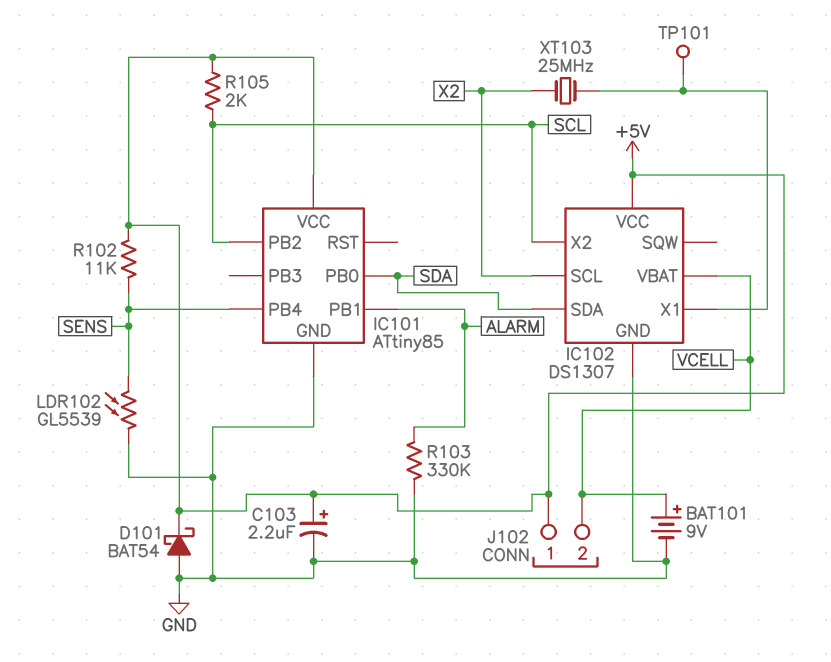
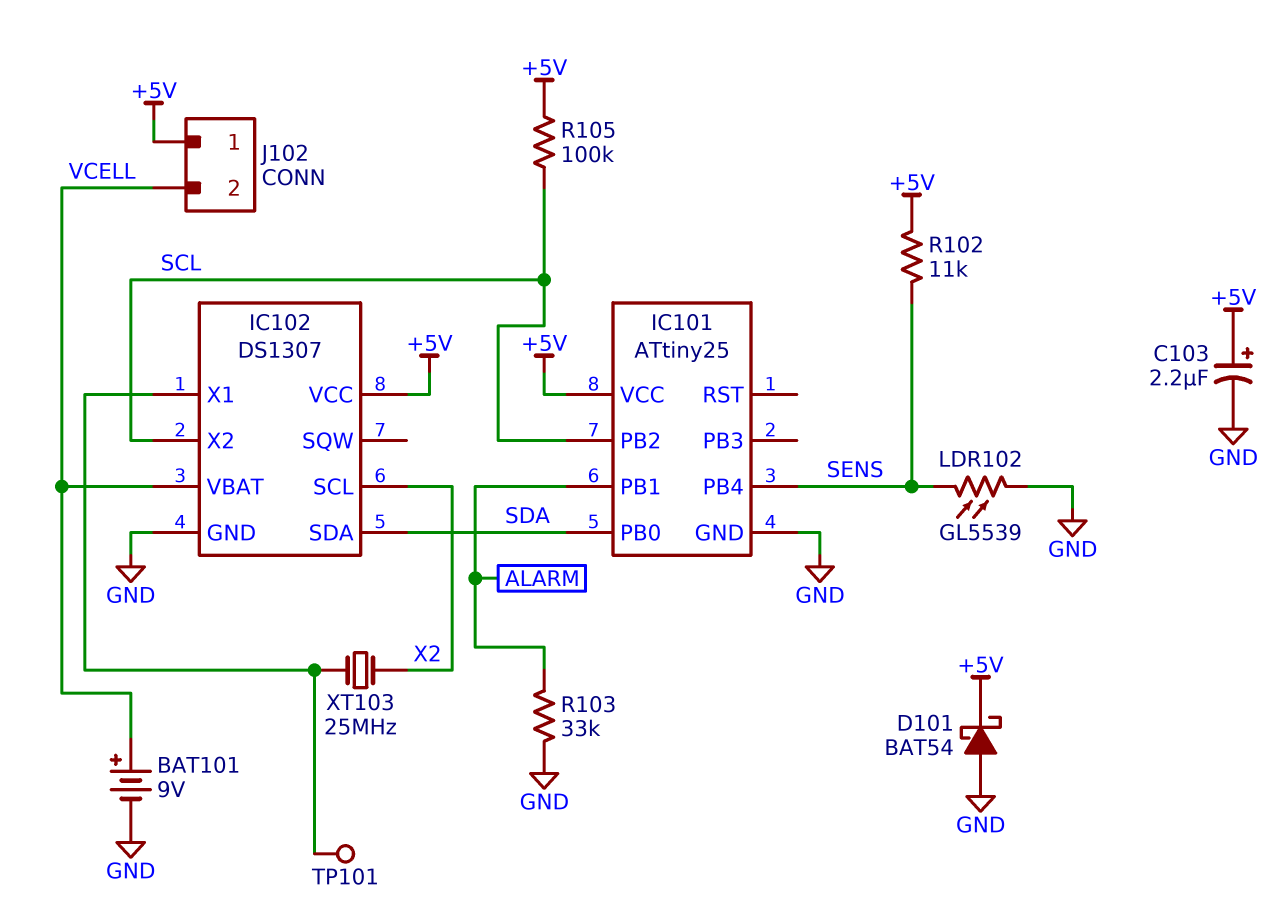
IC101: ATtiny85 -> ATtiny25
R103: 330k (ALARM, GND) -> 33k (ALARM, GND)
R105: 2k (+5V, SCL) -> 100k (+5V, SCL)

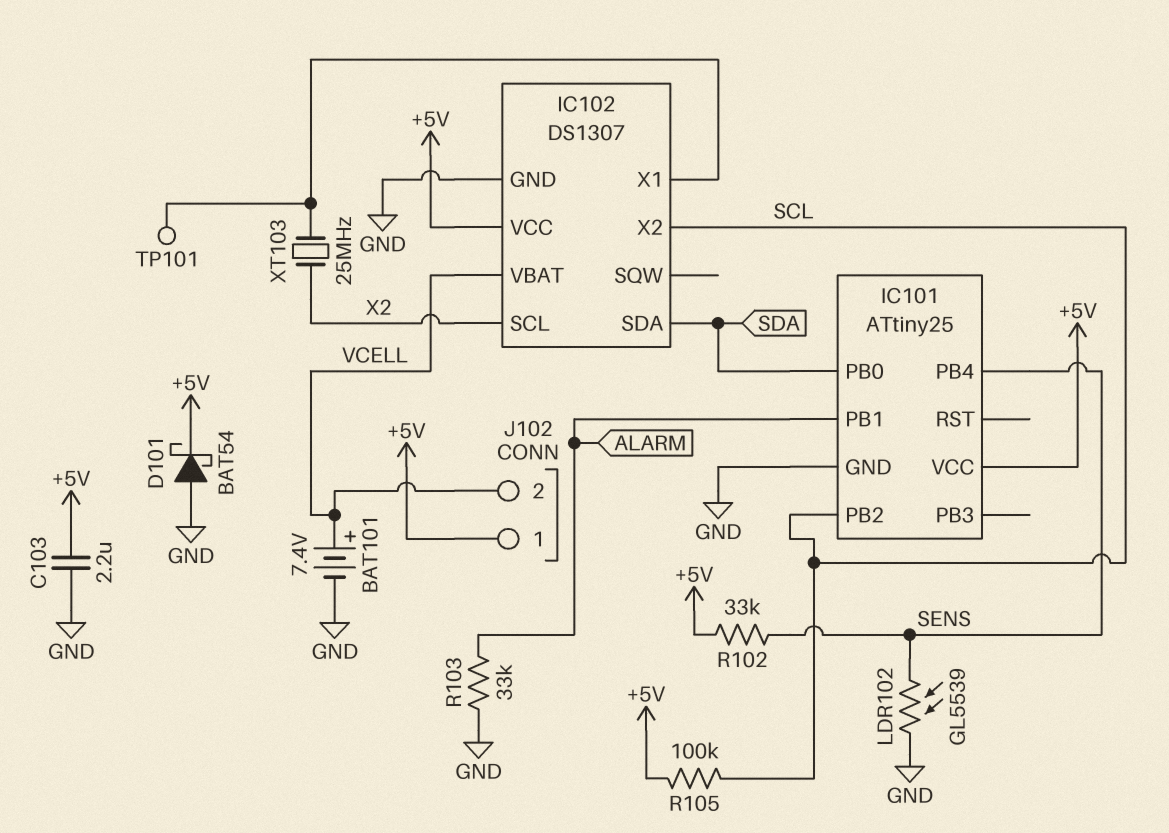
BAT101: 9V (plus VCELL, minus GND) -> 7.4V (plus VCELL, minus GND)
C103: 2.2uF (plus +5V, minus GND) -> 2.2uF (+5V, GND)
R102: 11k (+5V, SENS) -> 33k (+5V, SENS)

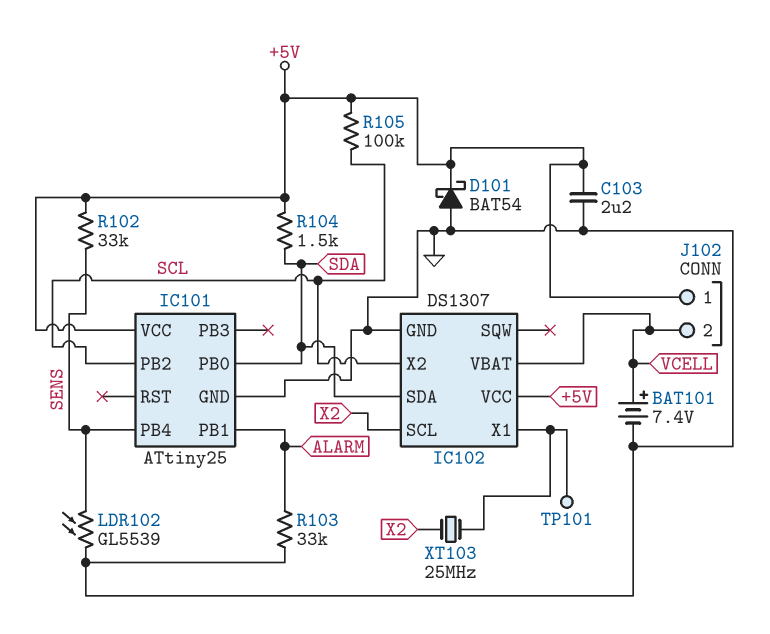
R104: none -> 1.5k (+5V, SDA)

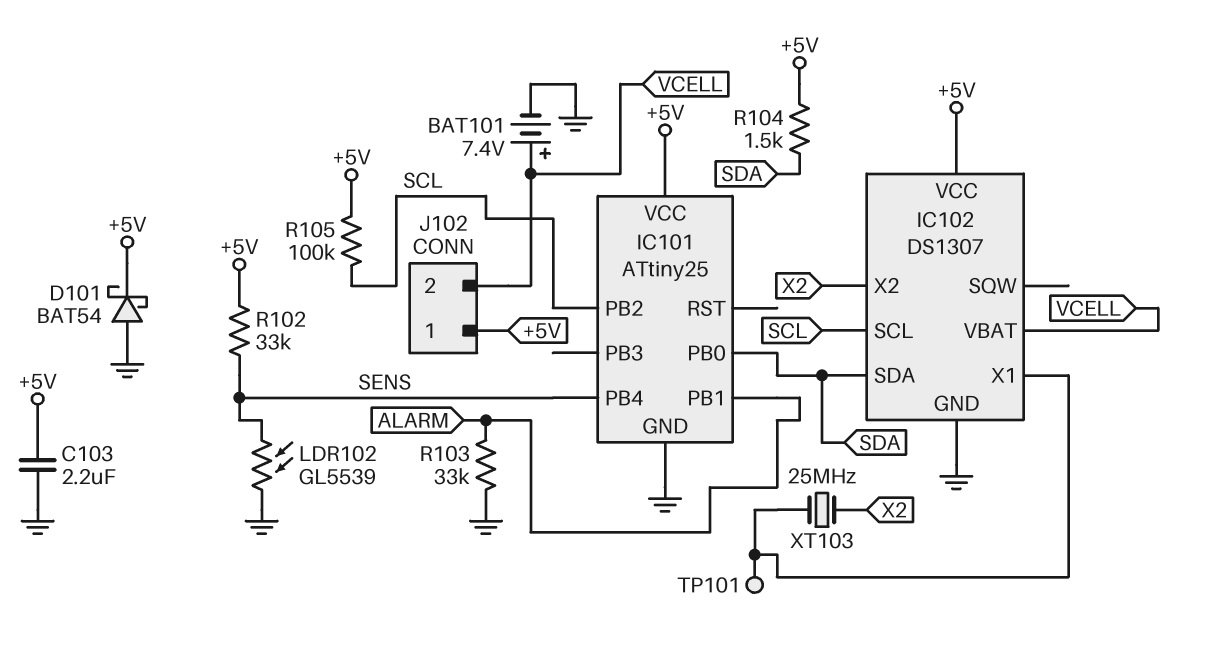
IC102 pin SCL: X2 -> SCL
IC102 pin X2: SCL -> X2

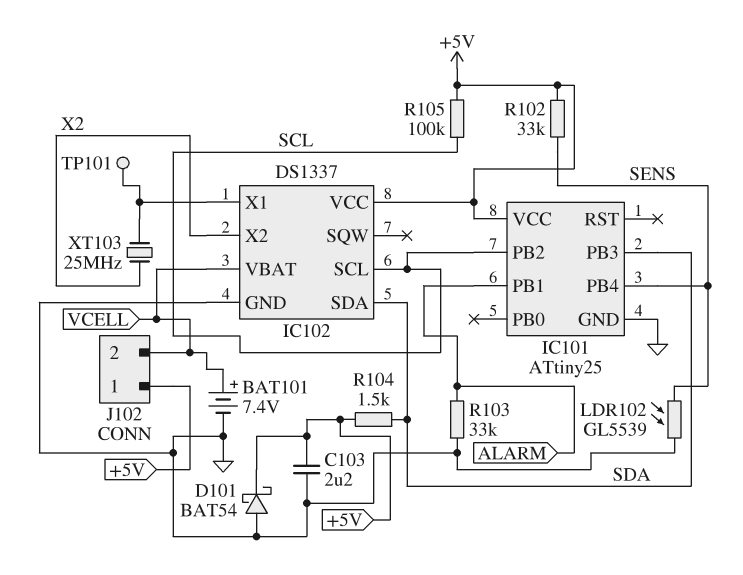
IC101 pin PB0: SDA -> none
IC101 pin PB3: none -> SDA
IC102: DS1307 -> DS1337

